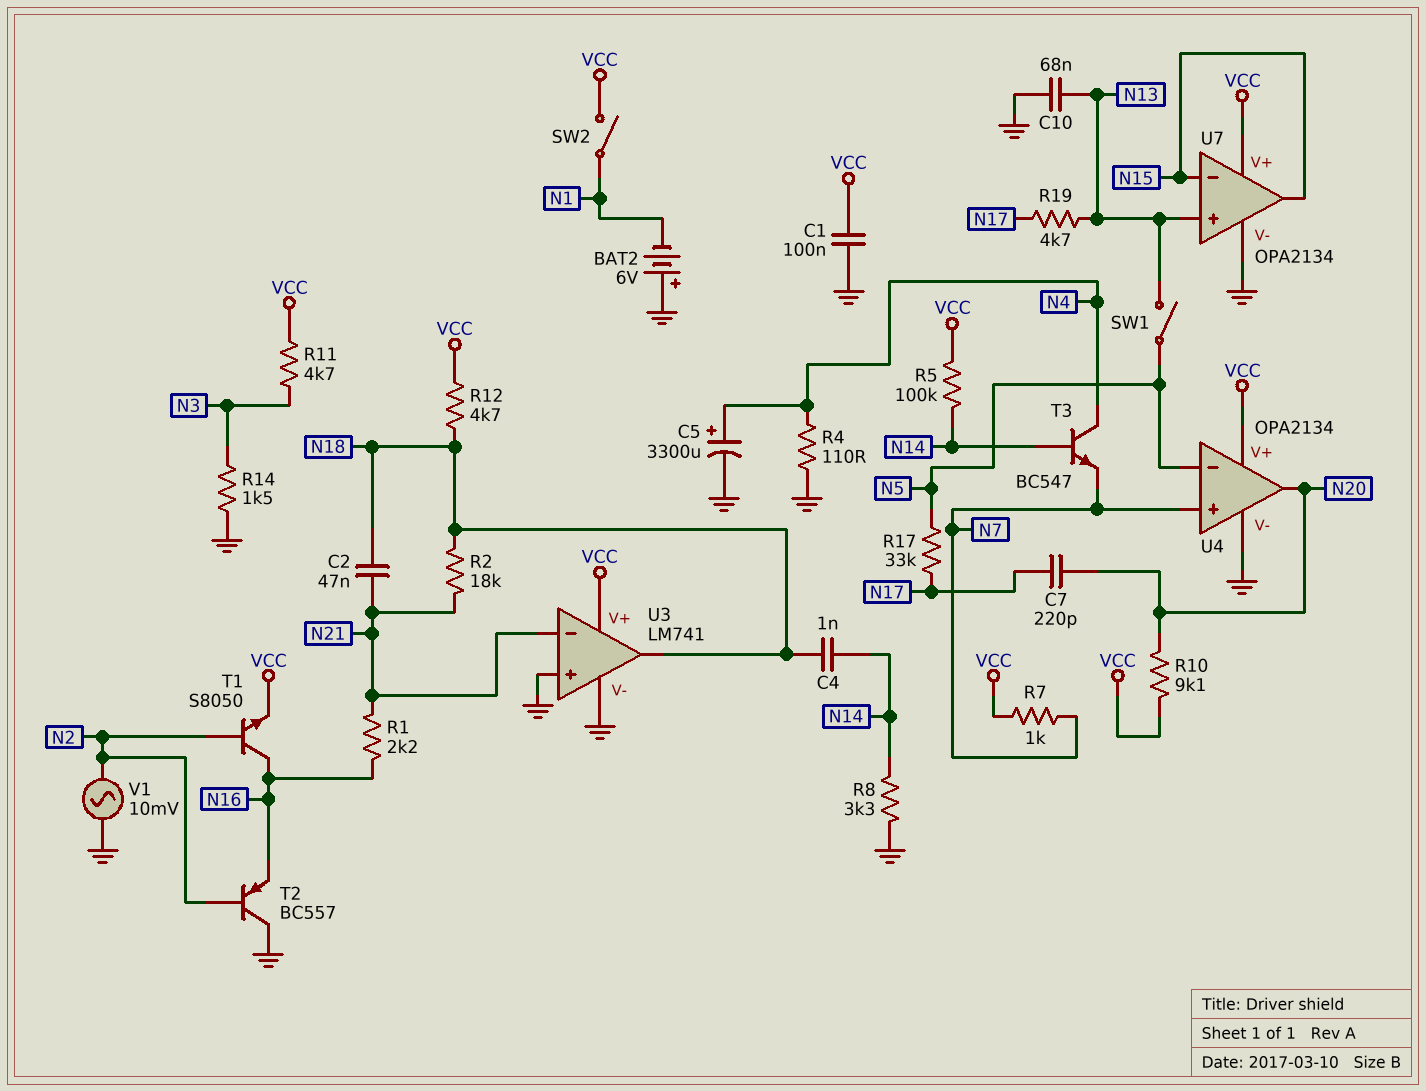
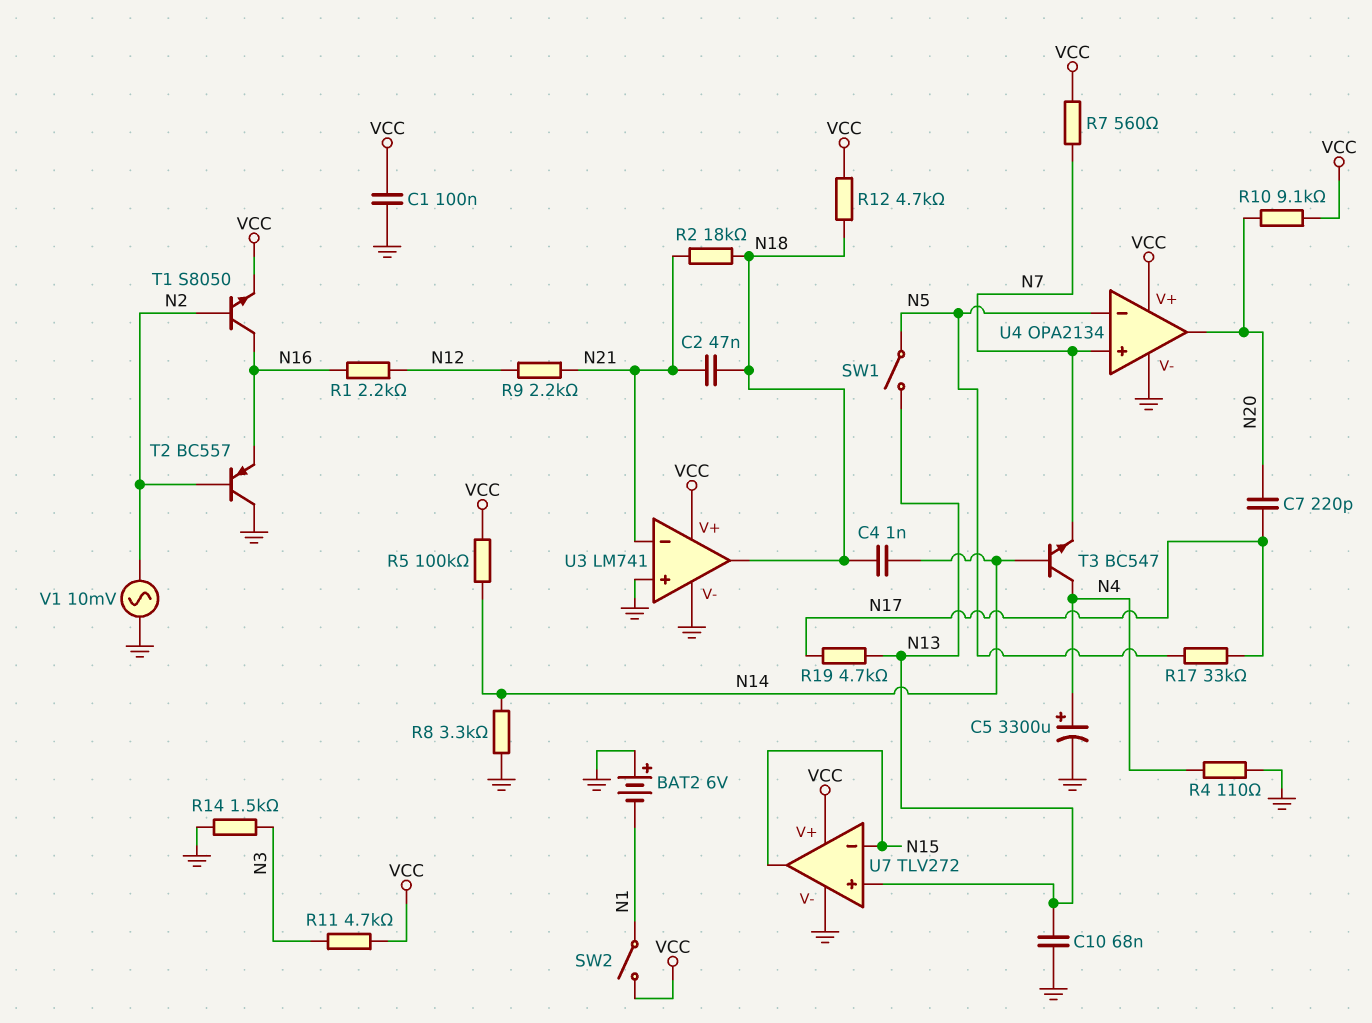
R1: 2.2k (N16, N21) -> 2.2k (N12, N16)
R7: 1k (N7, VCC) -> 560 (N7, VCC)
R9: none -> 2.2k (N12, N21)
U7: OPA2134 -> TLV272

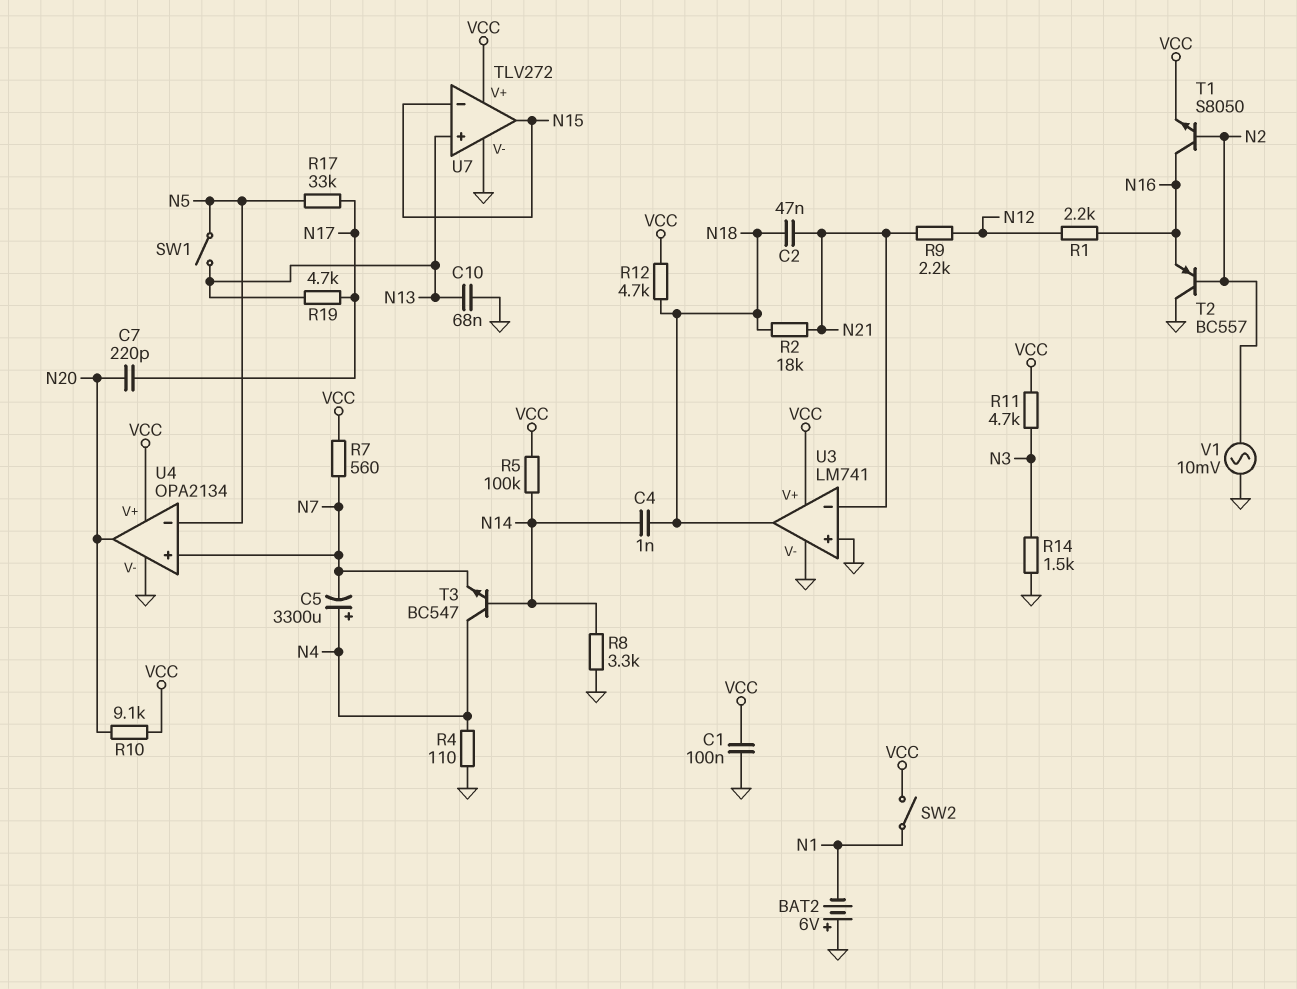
C5: 3300uF (plus N4, minus GND) -> 3300uF (plus N4, minus N7)

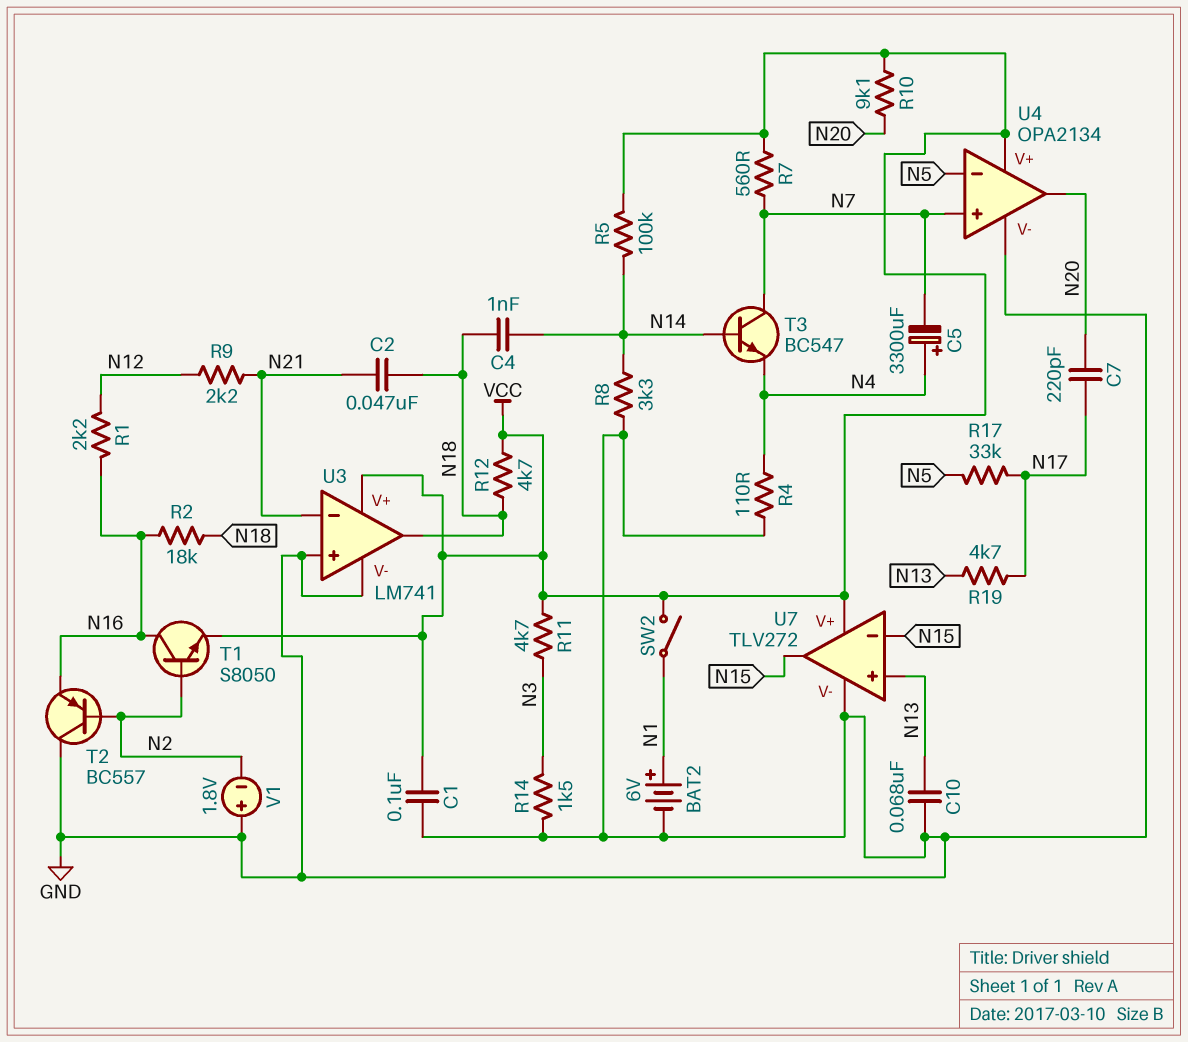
BAT2: 6V (plus GND, minus N1) -> 6V (plus N1, minus GND)
R2: 18k (N18, N21) -> 18k (N16, N18)
SW1: switch (N5, N13) -> none
T3: NPN BC547 (B N14, C N4, E N7) -> NPN BC547 (B N14, C N7, E N4)
V1: AC 10mV (GND, N2) -> 1.8V (plus GND, minus N2)

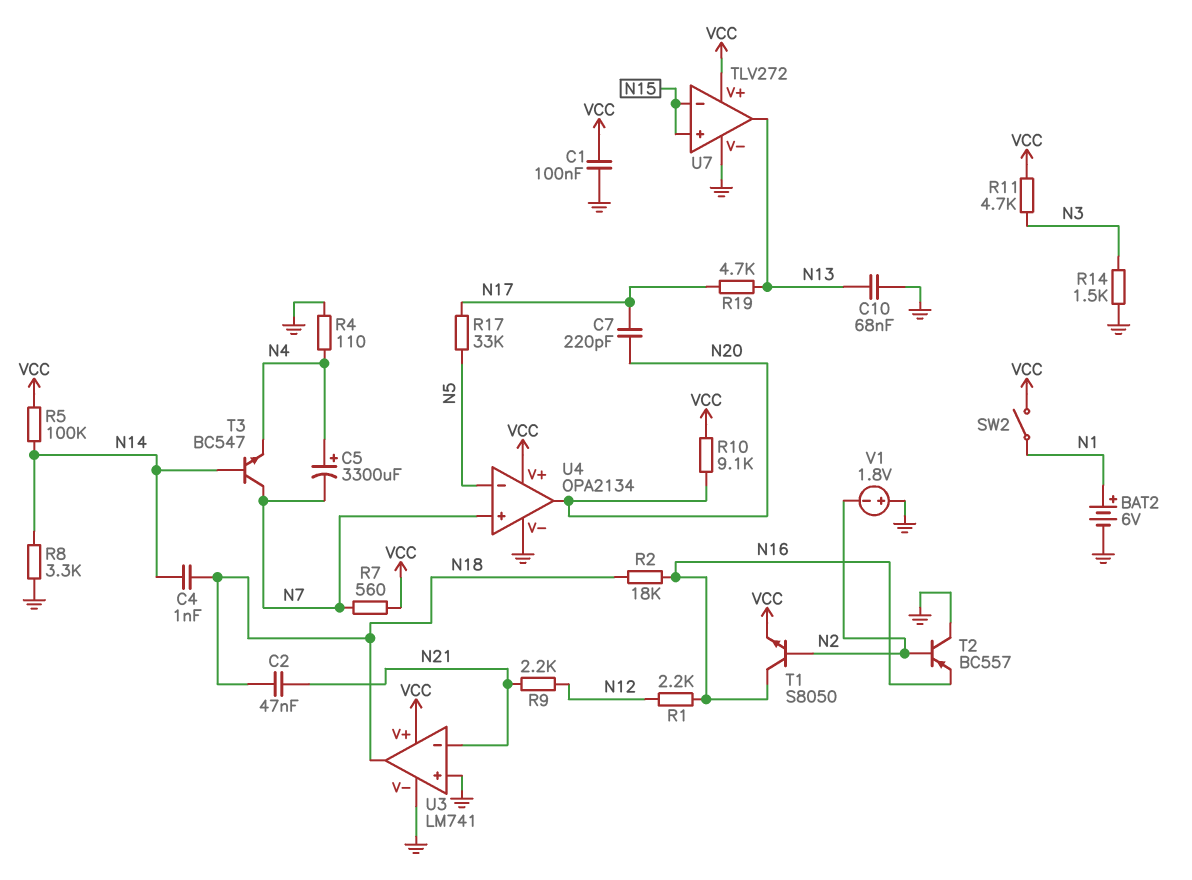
R12: 4.7k (N18, VCC) -> none
U7 pin in+: N13 -> N15
U7 pin out: N15 -> N13

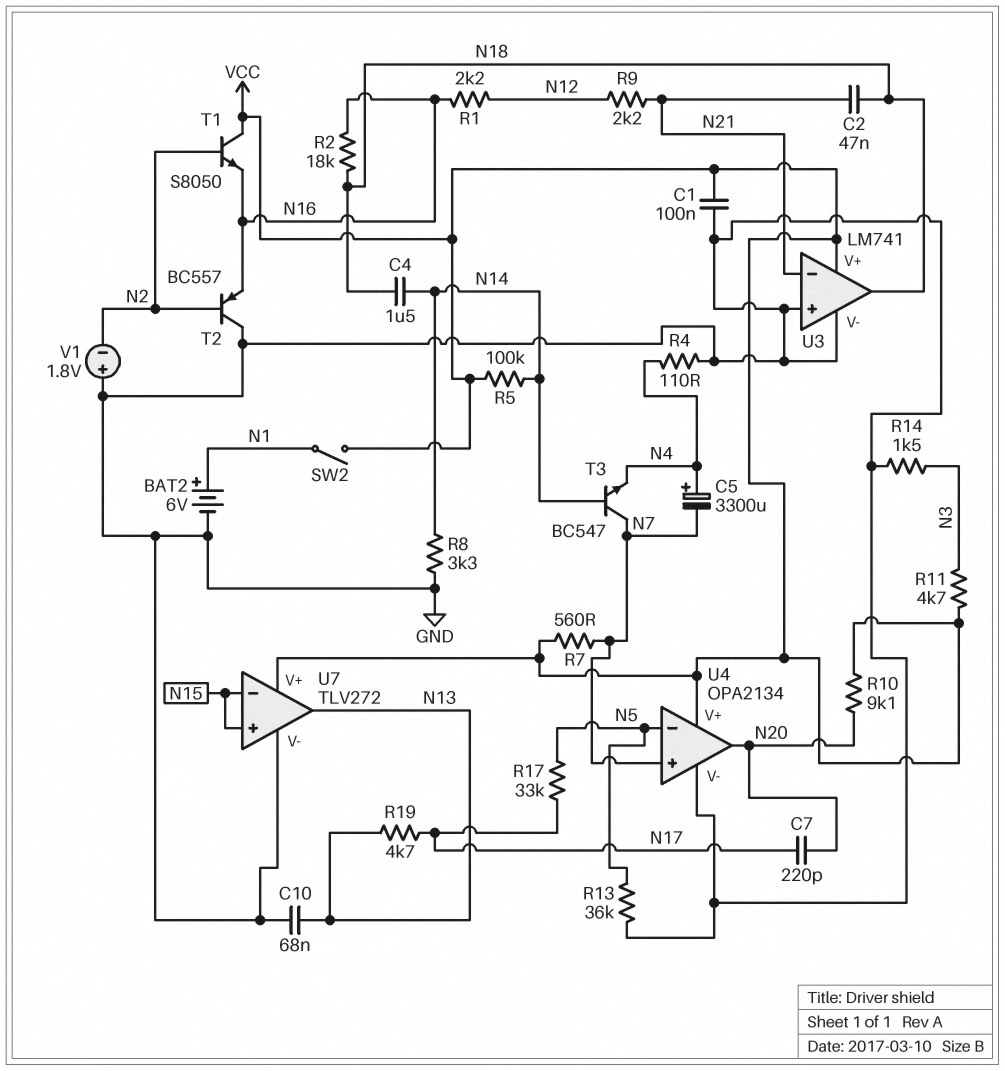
C4: 1nF (N14, N18) -> 1.5uF (N14, N18)
R13: none -> 36k (GND, N5)
T1: NPN S8050 (B N2, C N16, E VCC) -> NPN S8050 (B N2, C VCC, E N16)

